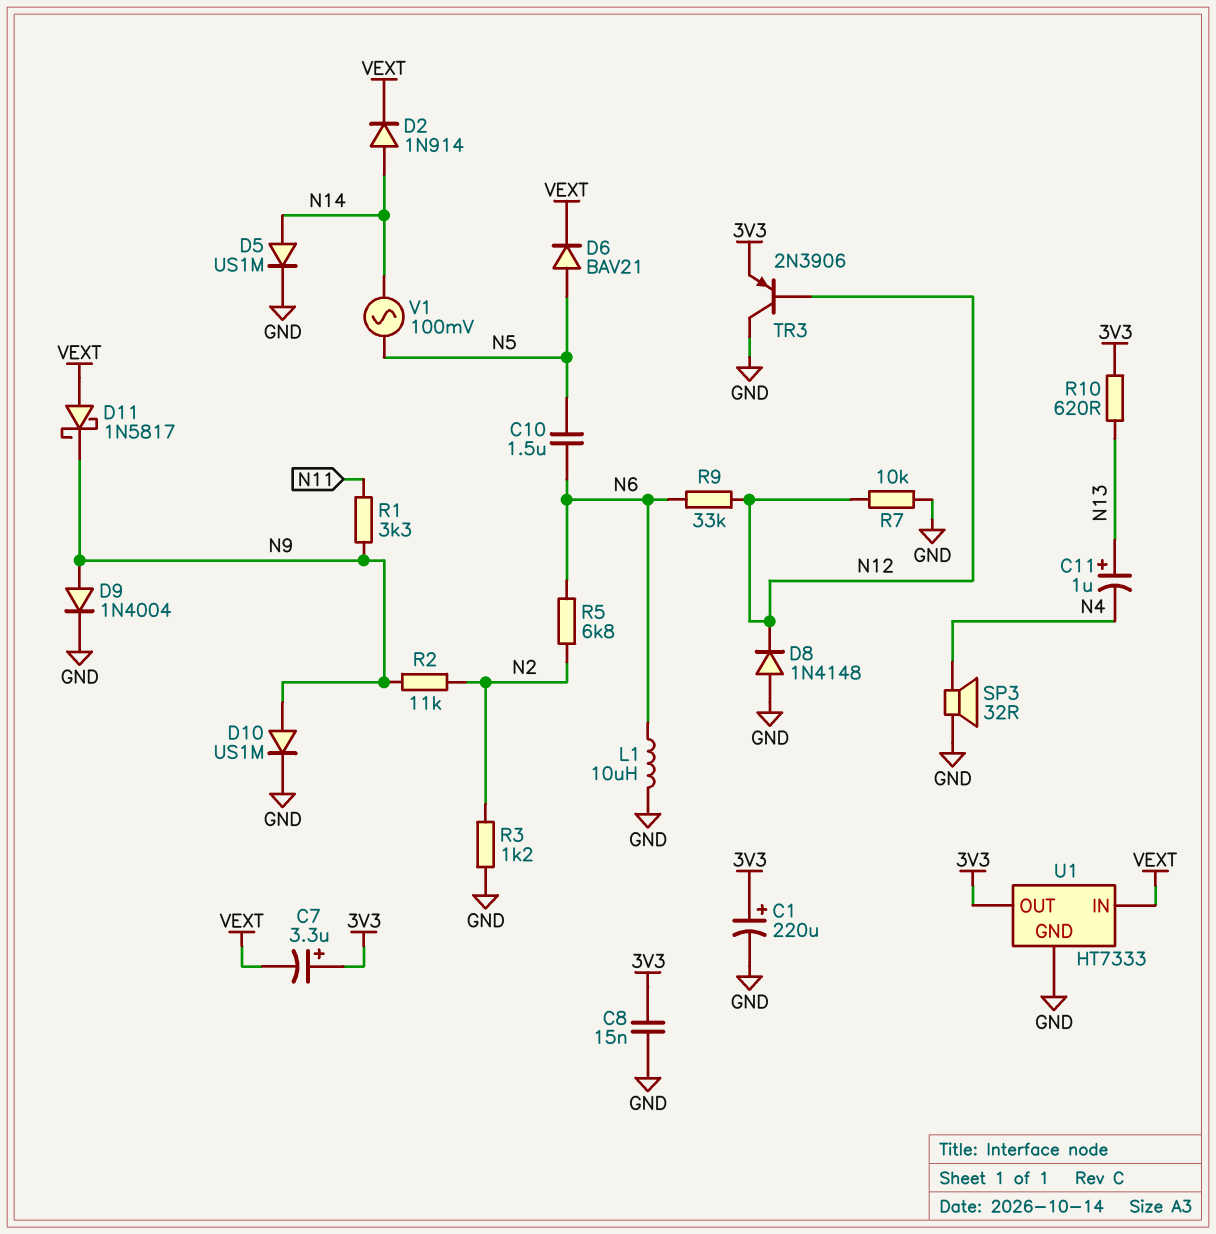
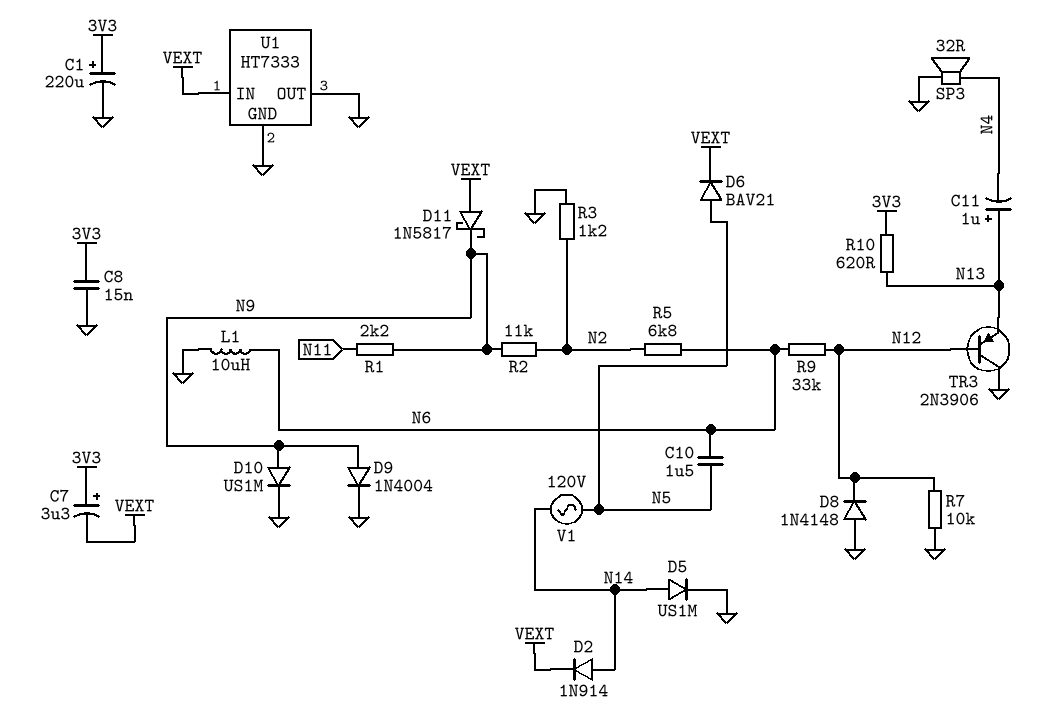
R1: 3.3k (N9, N11) -> 2.2k (N9, N11)
TR3: PNP 2N3906 (B N12, C GND, E 3V3) -> PNP 2N3906 (B N12, C GND, E N13)
U1 pin OUT: 3V3 -> GND
V1: AC 100mV (N5, N14) -> AC 120V (N5, N14)

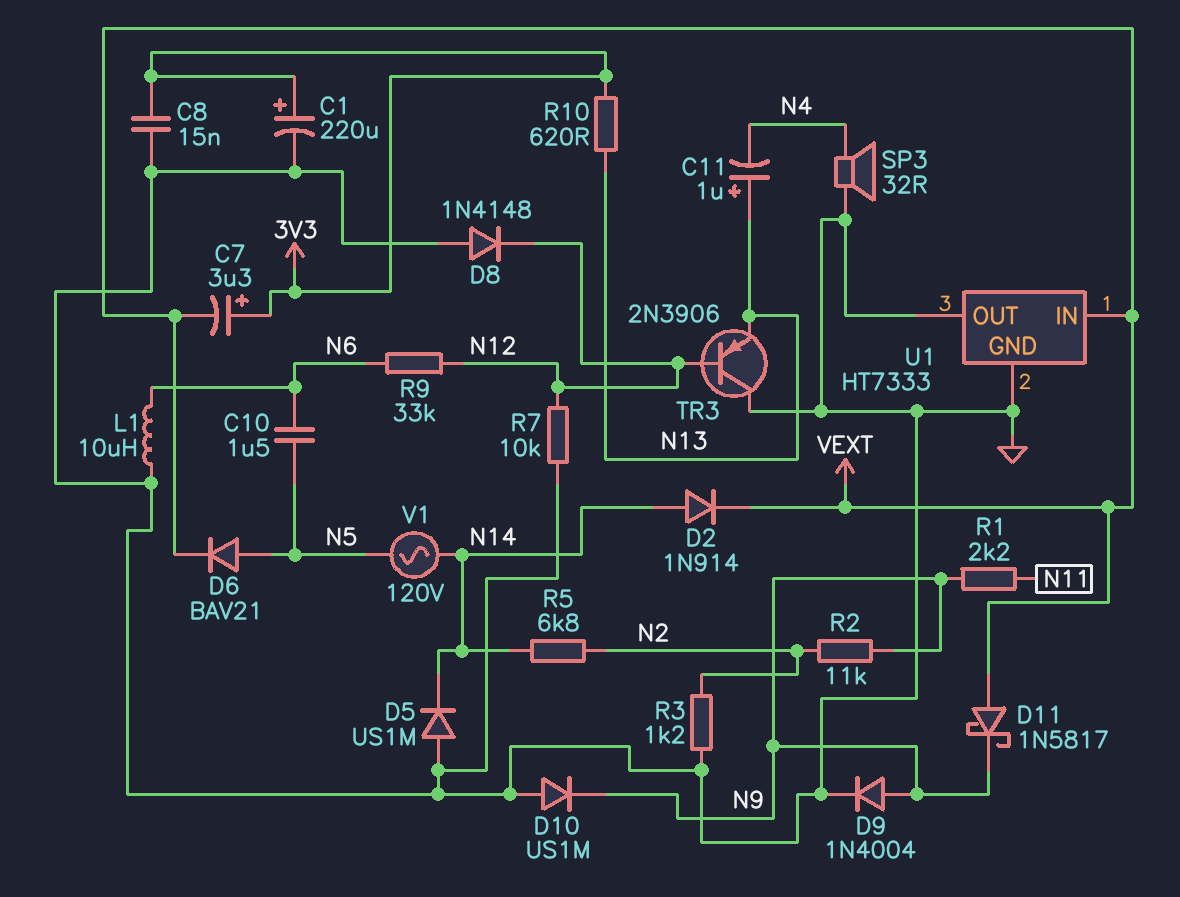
D5: diode US1M (A N14, K GND) -> diode US1M (A GND, K N14)
D10: diode US1M (A N9, K GND) -> diode US1M (A GND, K N9)
R5: 6.8k (N2, N6) -> 6.8k (N2, N14)

